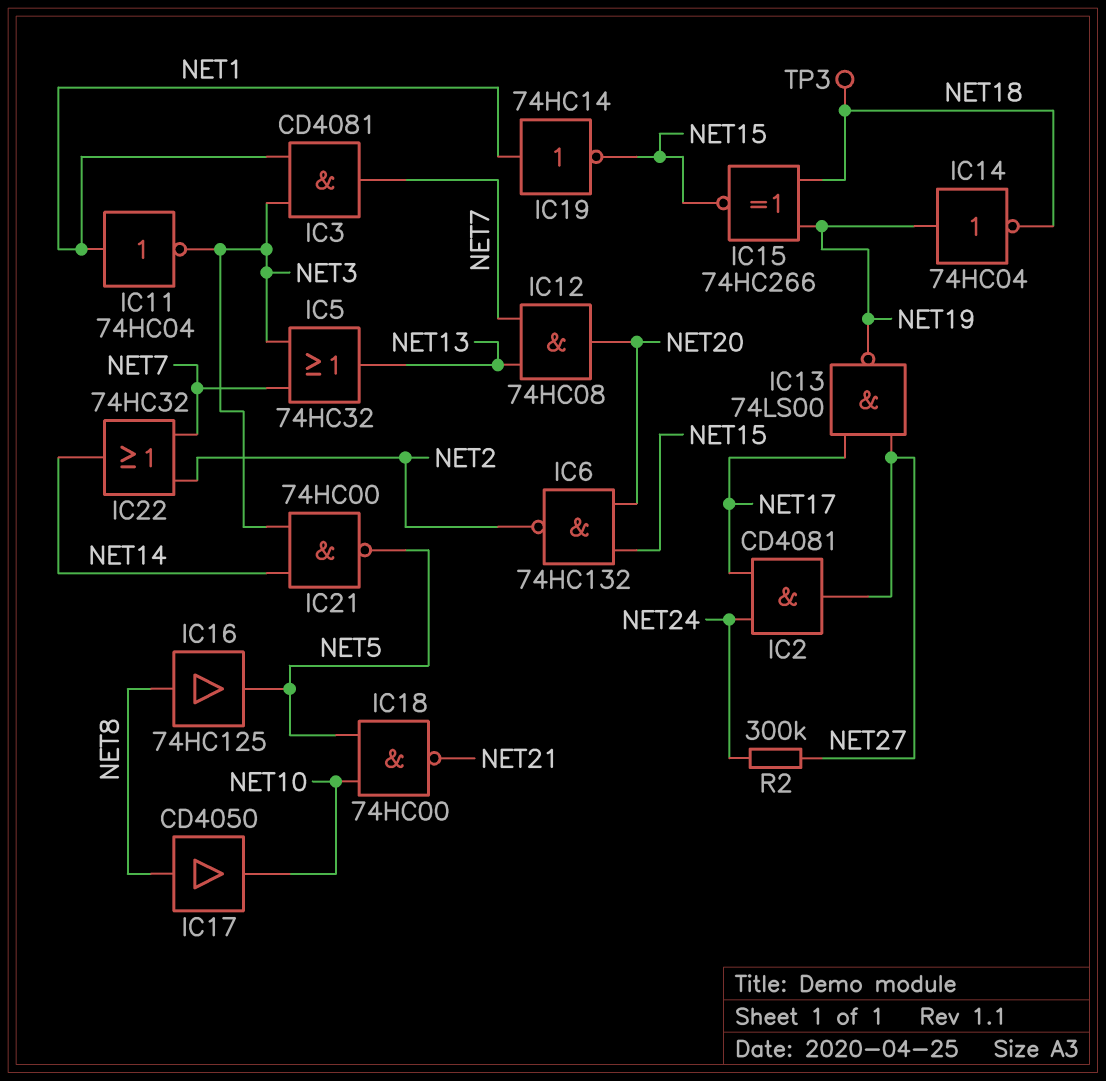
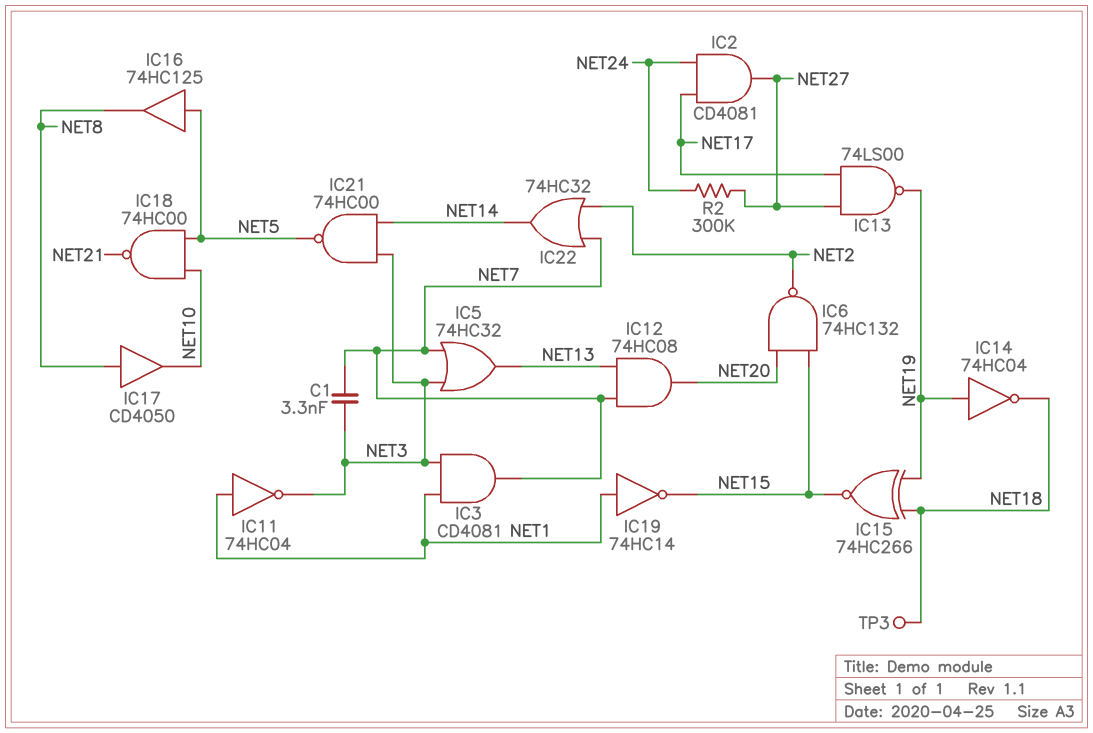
C1: none -> 3.3nF (NET3, NET7)
IC16: buffer 74HC125 (in NET8, out NET5) -> buffer 74HC125 (in NET5, out NET8)

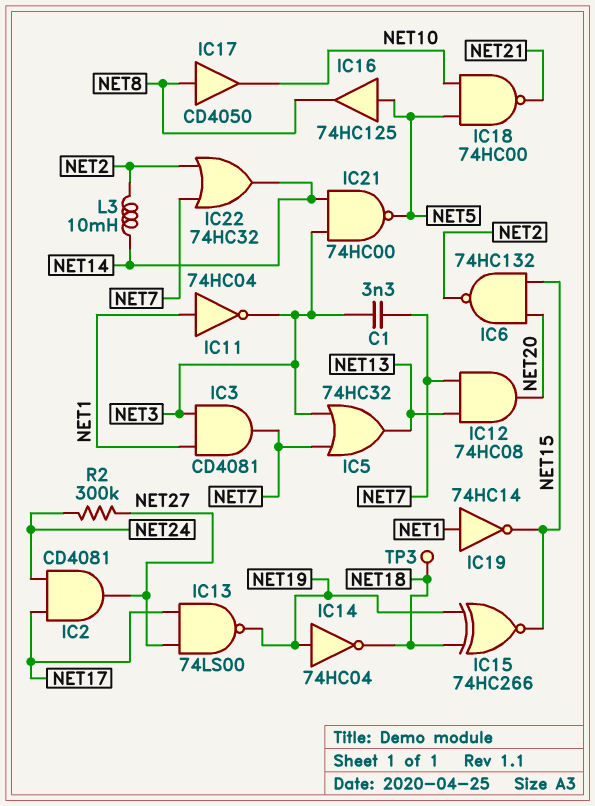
L3: none -> 10mH (NET2, NET14)

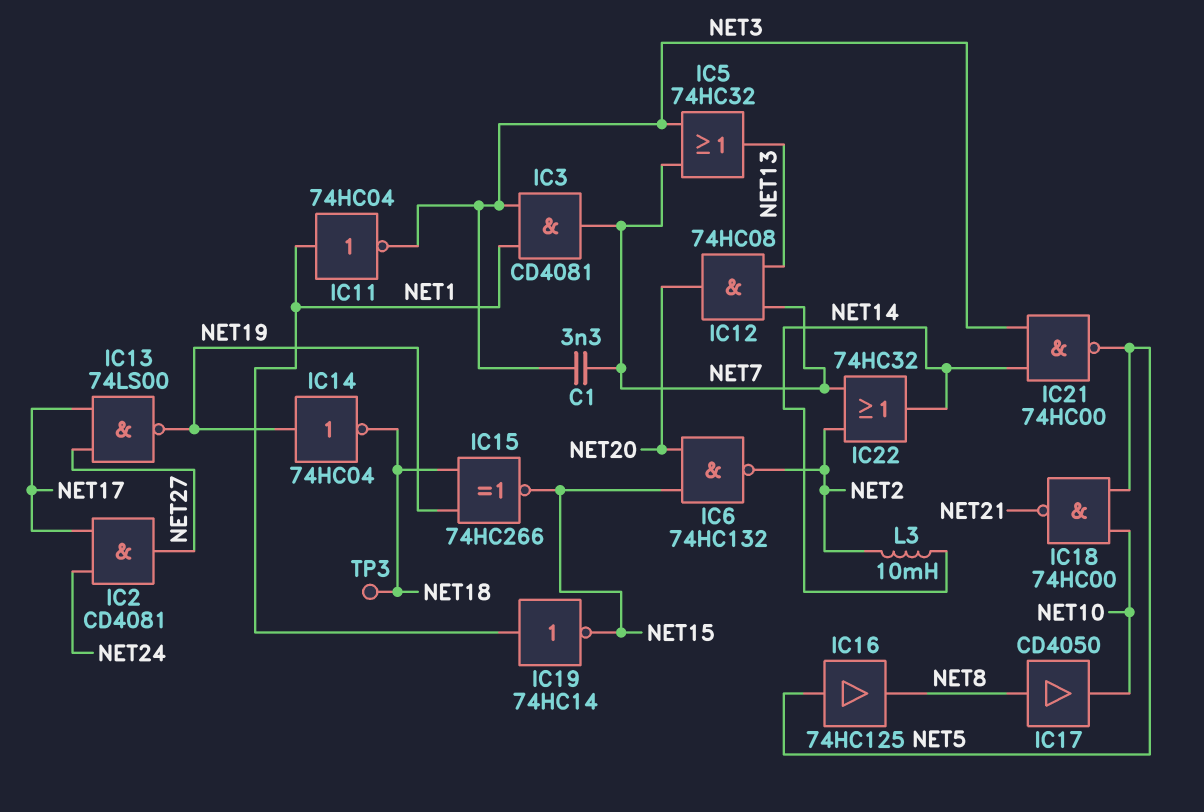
R2: 300k (NET24, NET27) -> none

